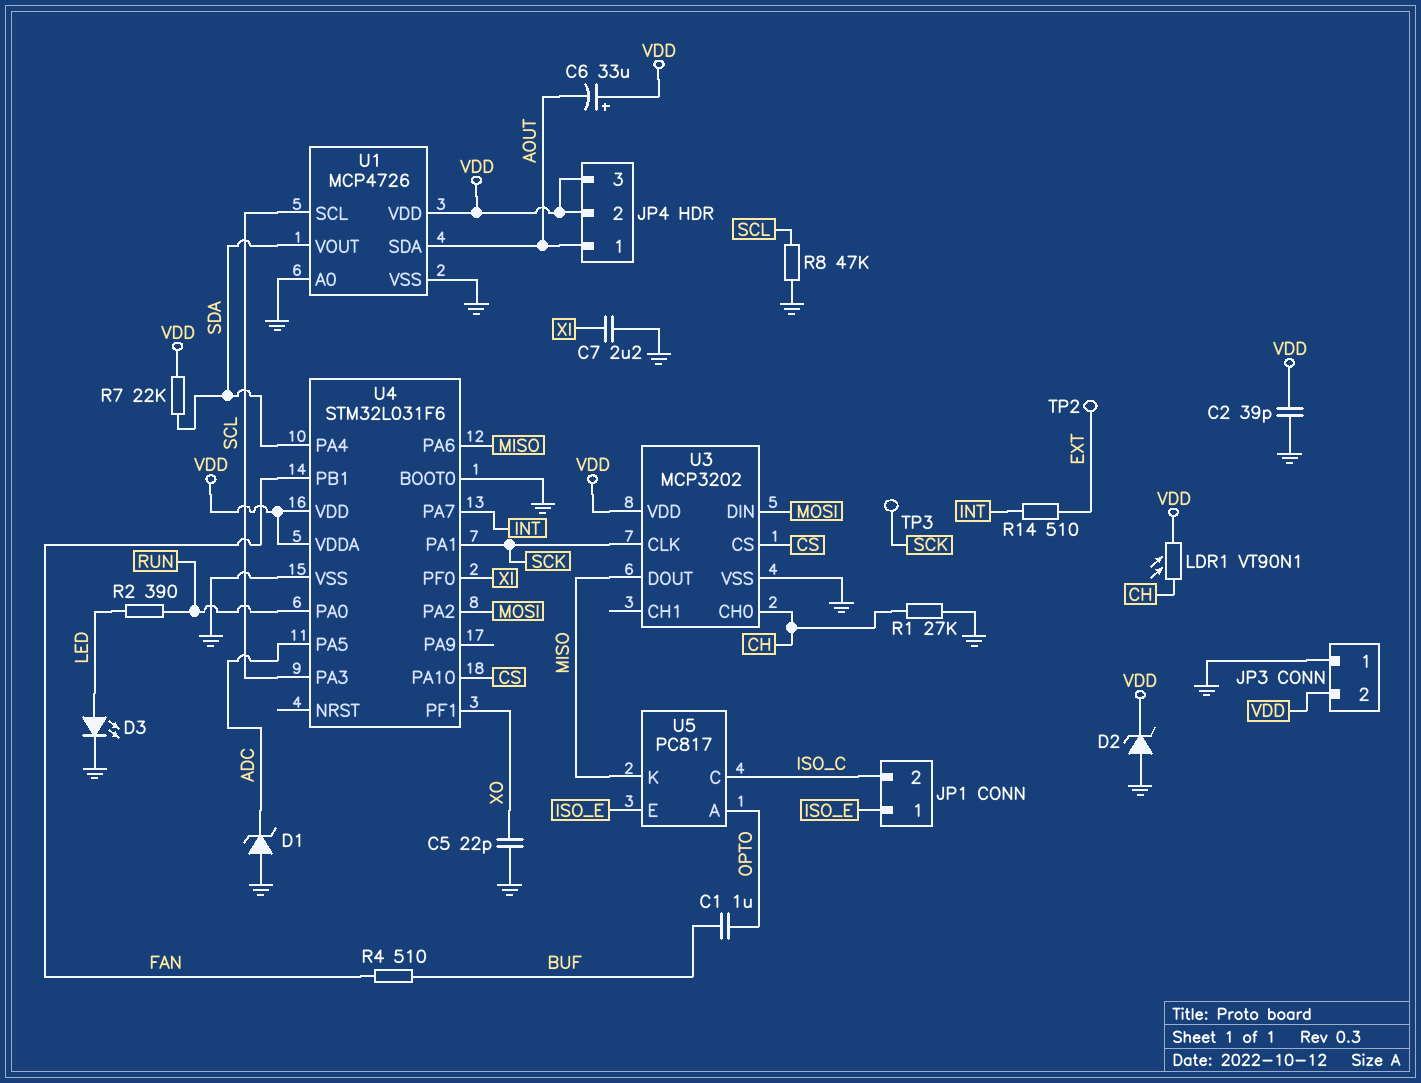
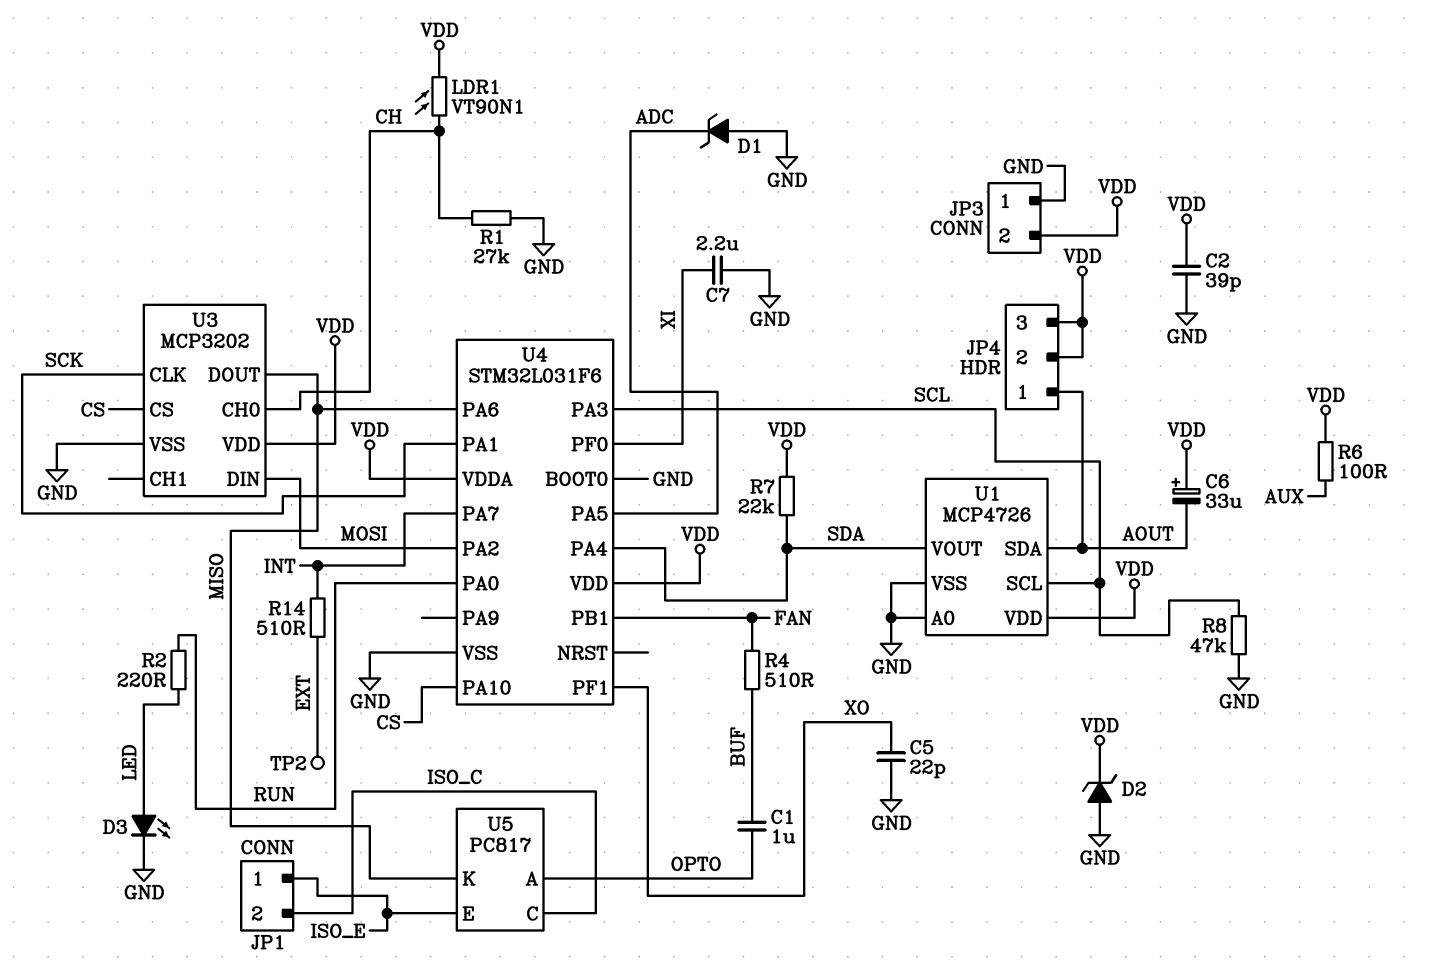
R2: 390 (LED, RUN) -> 220 (LED, RUN)
R6: none -> 100 (AUX, VDD)
TP3: test point (SCK) -> none

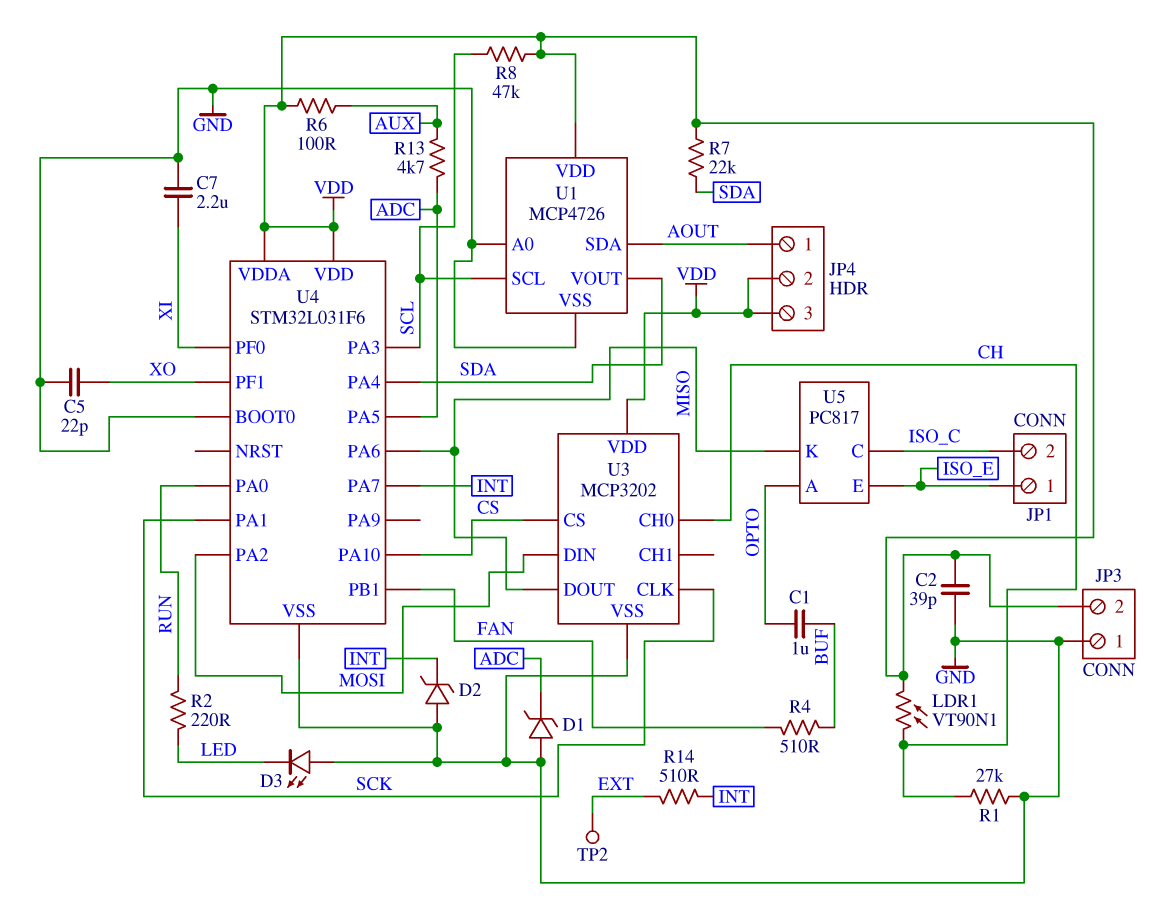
C6: 33uF (plus VDD, minus AOUT) -> none
D2: zener (A GND, K VDD) -> zener (A GND, K INT)
D3: LED (A LED, K GND) -> LED (A GND, K LED)
R8: 47k (GND, SCL) -> 47k (SCL, VDD)
R13: none -> 4.7k (ADC, AUX)

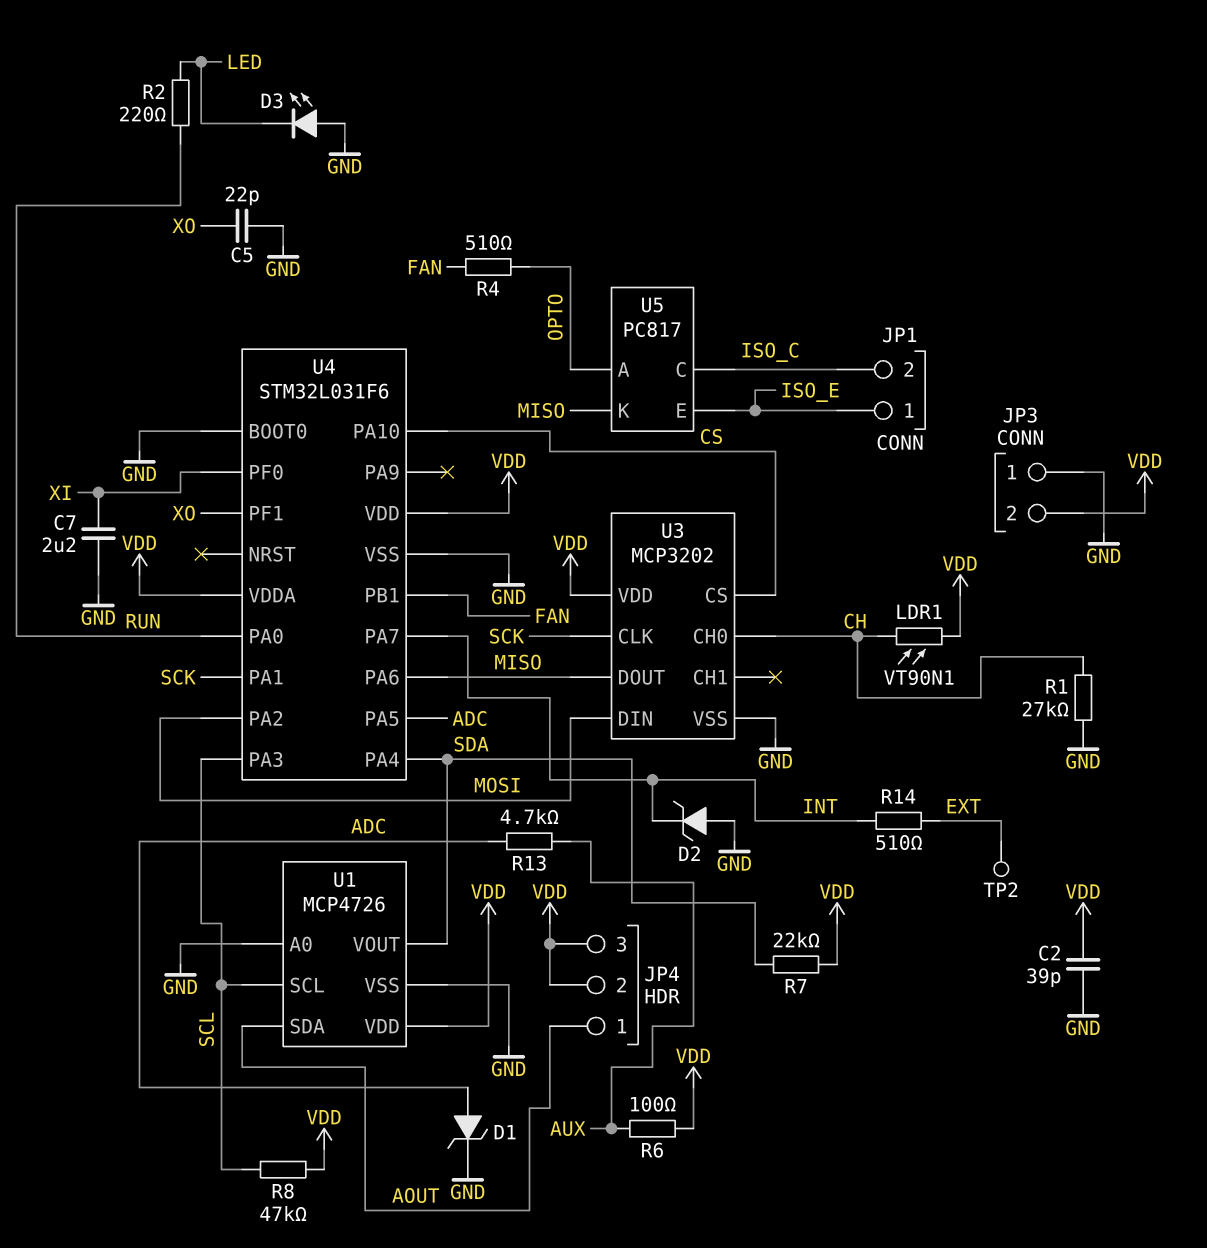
C1: 1uF (BUF, OPTO) -> none
D1: zener (A GND, K ADC) -> zener (A ADC, K GND)
R4: 510 (BUF, FAN) -> 510 (FAN, OPTO)

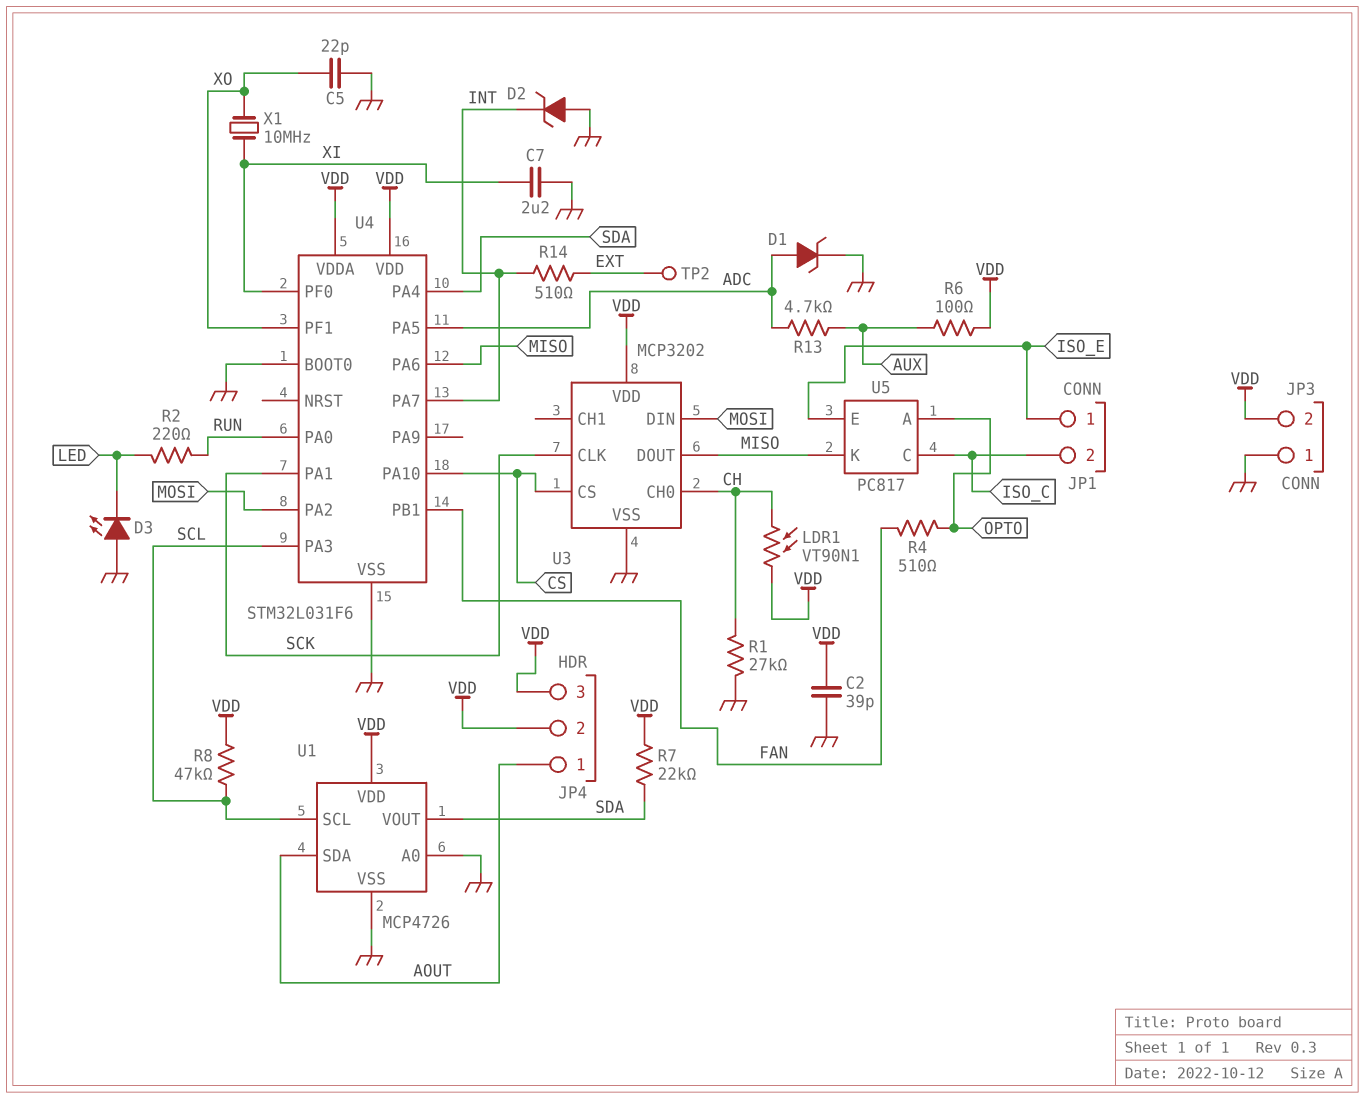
X1: none -> 10MHz (XI, XO)

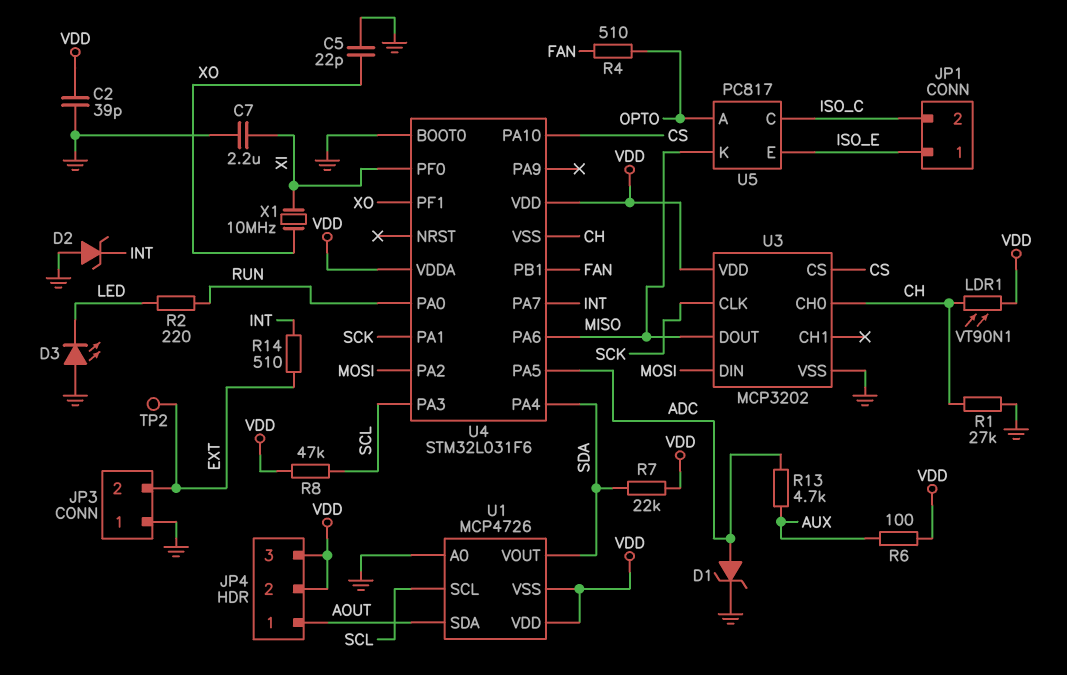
JP3 pin 2: VDD -> EXT
U1 pin VSS: GND -> VDD
U4 pin VSS: GND -> CH

